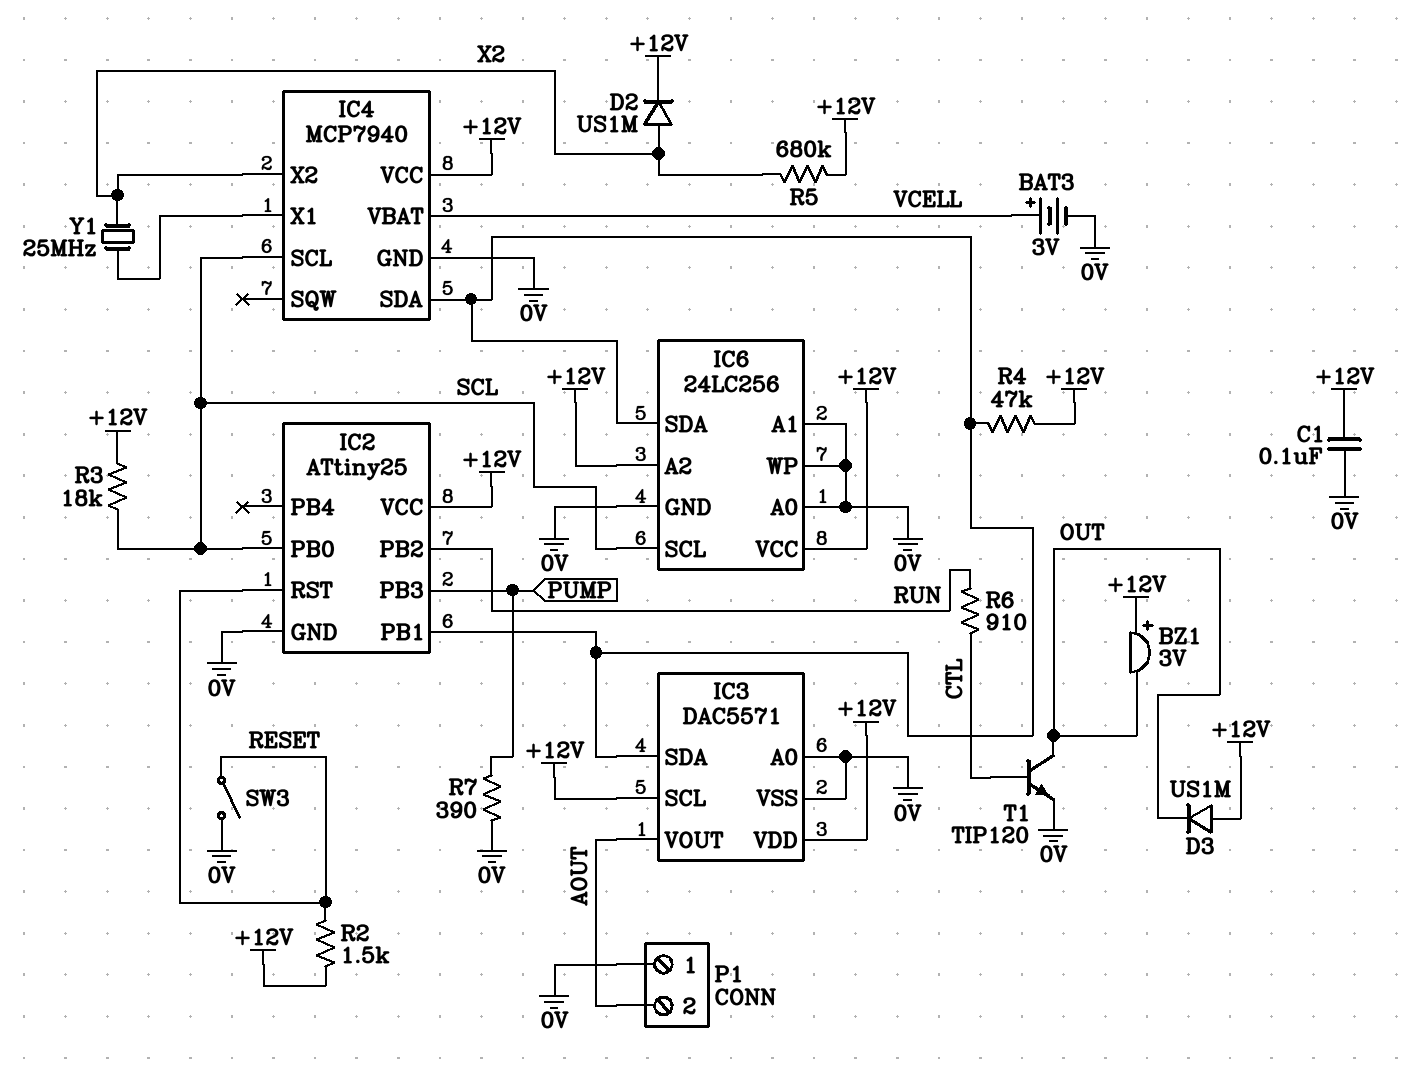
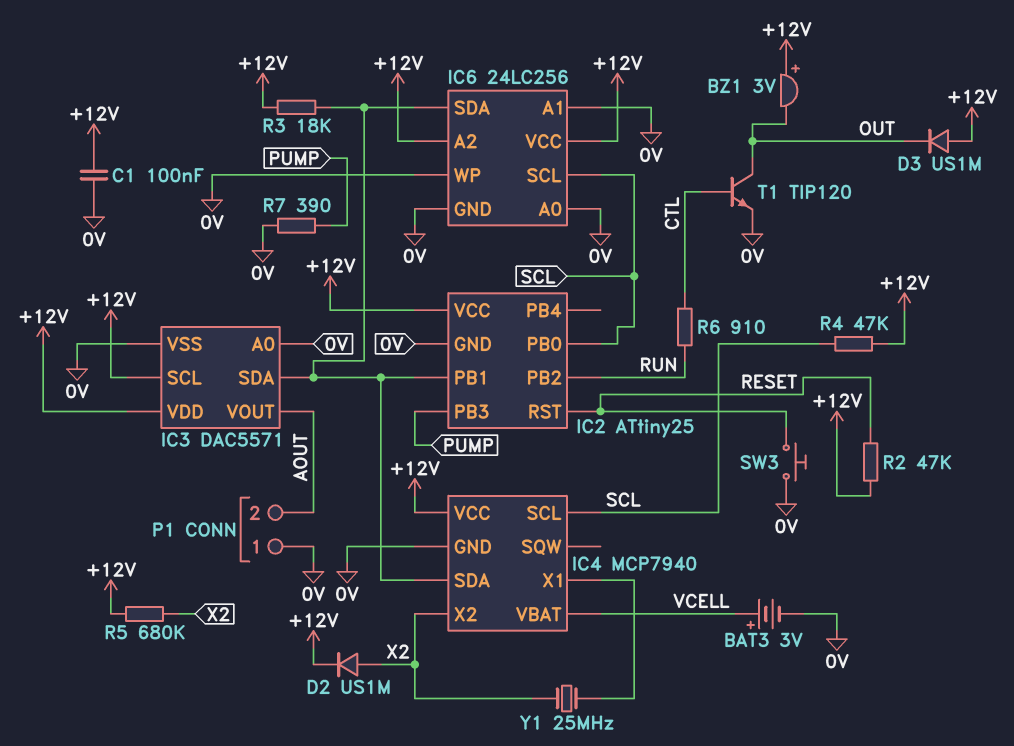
R2: 1.5k (+12V, RESET) -> 47k (+12V, RESET)
R3: 18k (+12V, SCL) -> 18k (+12V, IC2/PB1)
R4: 47k (+12V, IC2/PB1) -> 47k (+12V, SCL)
SW3: switch (0V, RESET) -> button (0V, RESET)

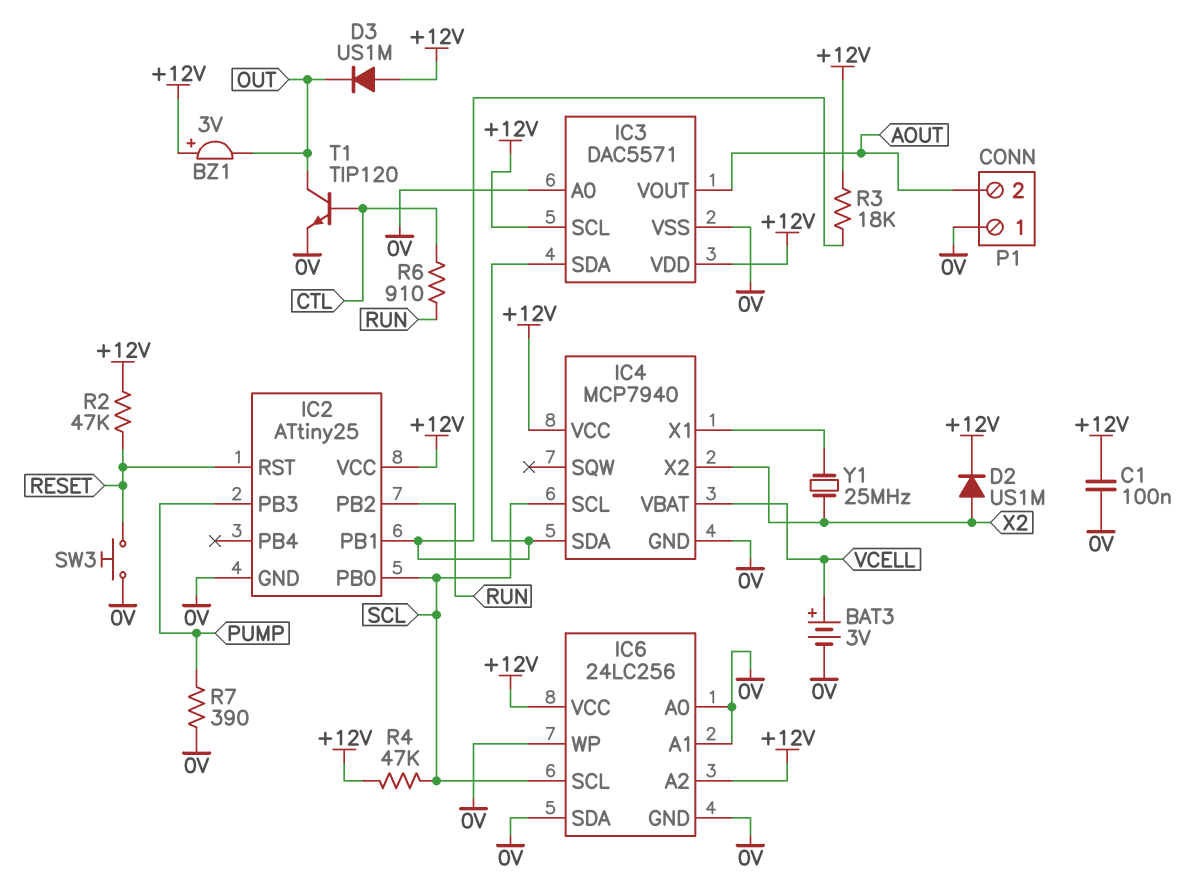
IC6 pin SDA: IC2/PB1 -> 0V
R5: 680k (+12V, X2) -> none

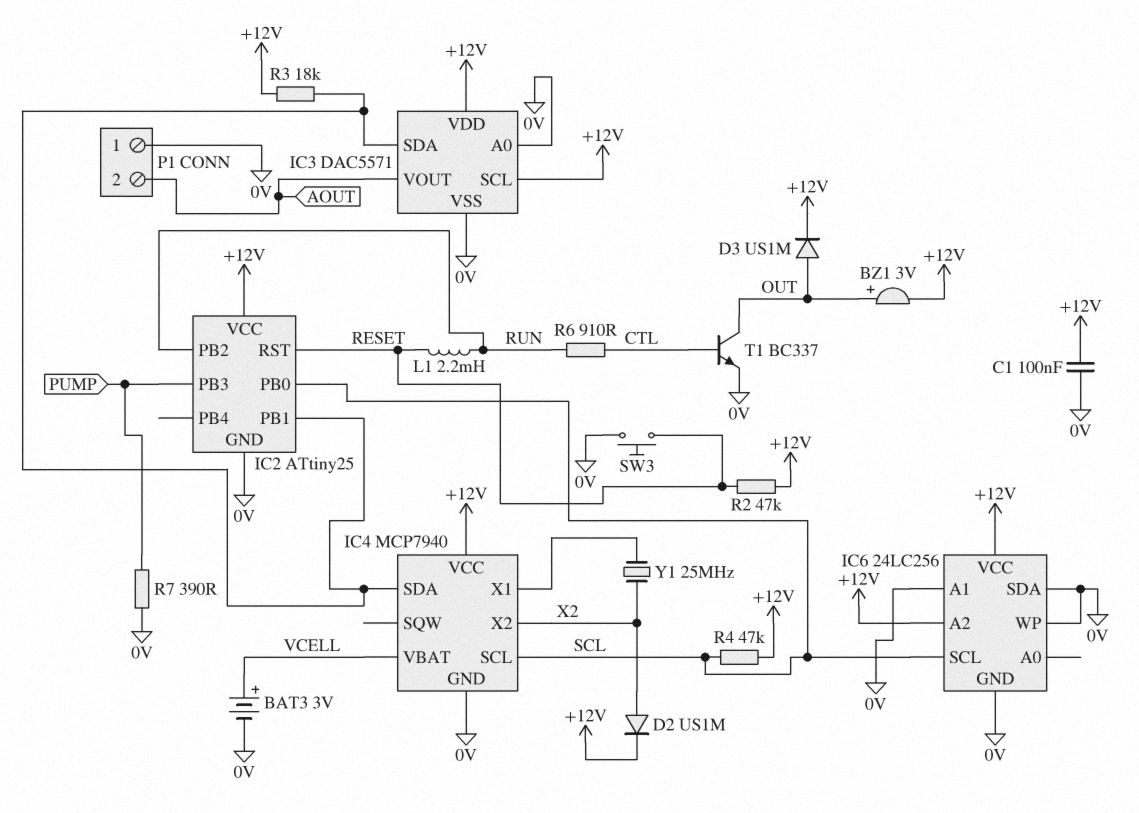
BZ1: buzzer 3V (plus +12V, minus OUT) -> buzzer 3V (plus OUT, minus +12V)
D3: diode US1M (A +12V, K OUT) -> diode US1M (A OUT, K +12V)
IC6 pin A0: 0V -> none
L1: none -> 2.2mH (RESET, RUN)
T1: NPN TIP120 (B CTL, C OUT, E 0V) -> NPN BC337 (B CTL, C OUT, E 0V)

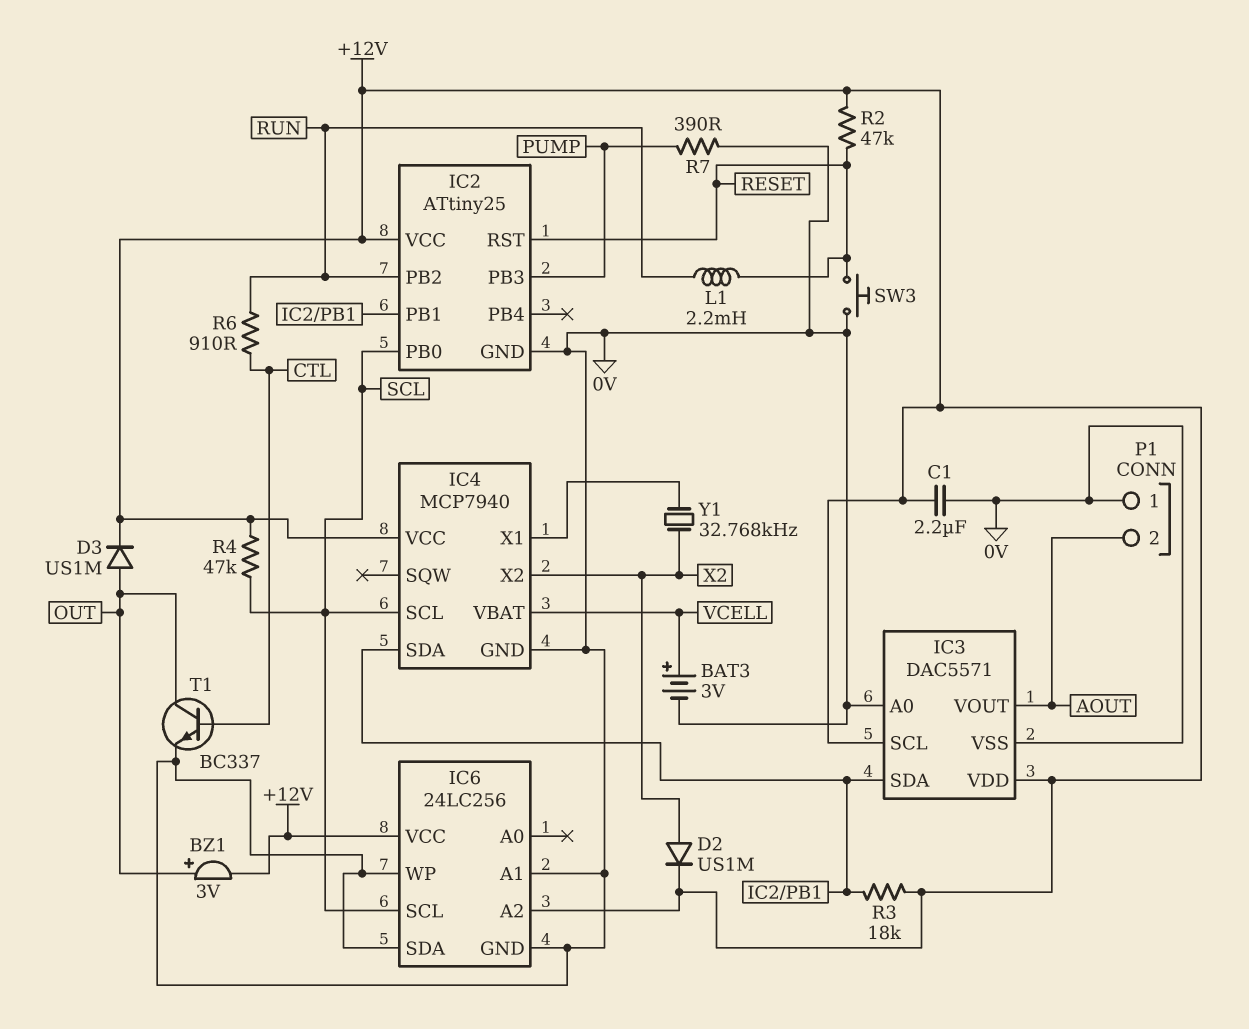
C1: 100nF (+12V, 0V) -> 2.2uF (+12V, 0V)
Y1: 25MHz (IC4/X1, X2) -> 32.768kHz (IC4/X1, X2)

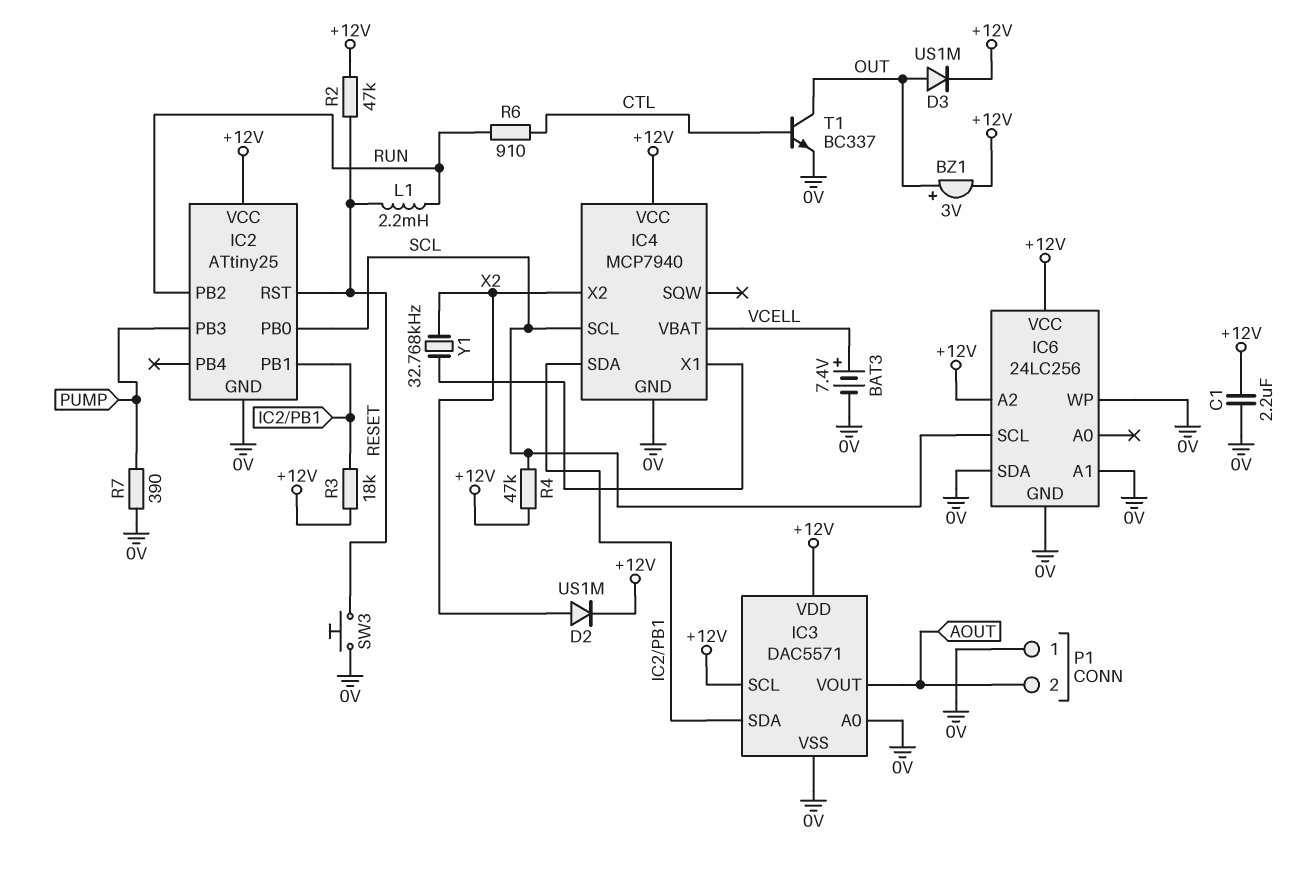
BAT3: 3V (plus VCELL, minus 0V) -> 7.4V (plus VCELL, minus 0V)

